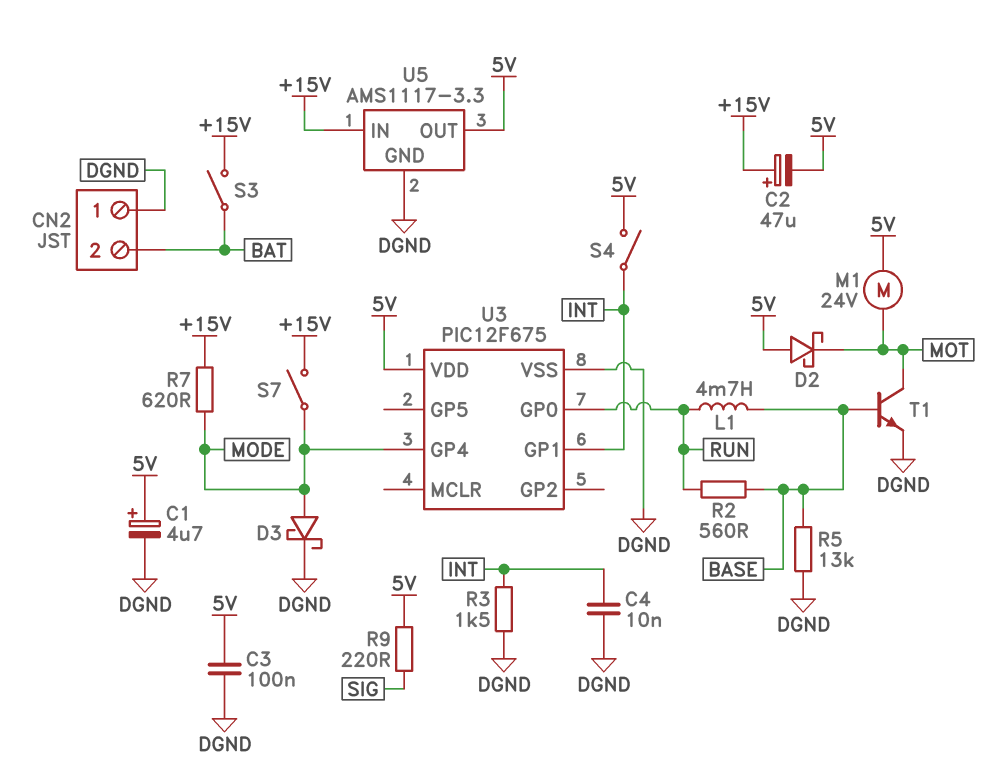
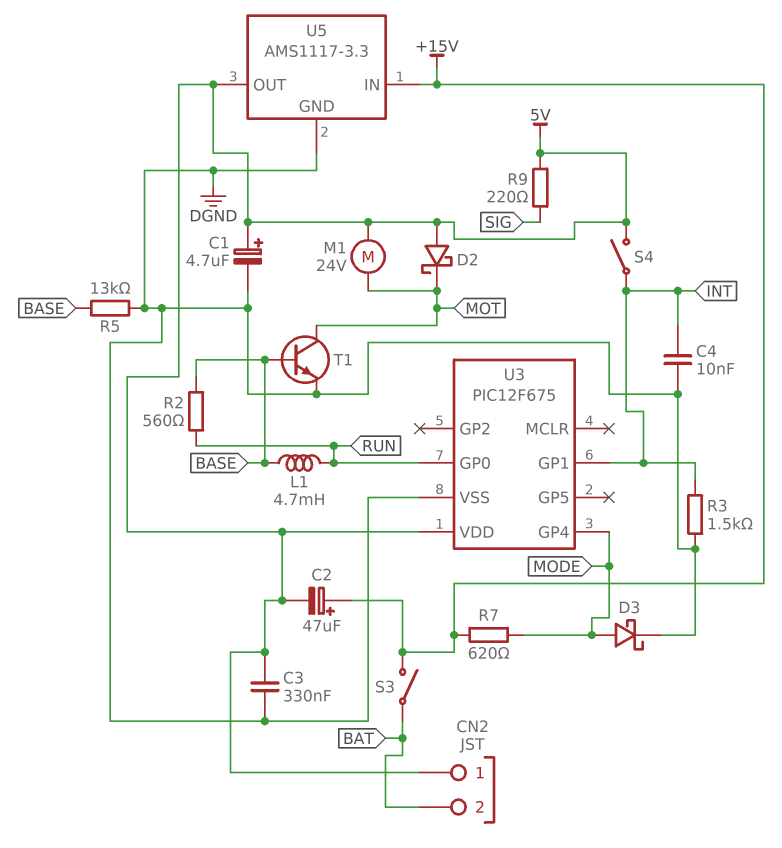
C3: 100nF (5V, DGND) -> 330nF (5V, DGND)
CN2 pin 1: DGND -> 5V
S7: switch (+15V, MODE) -> none

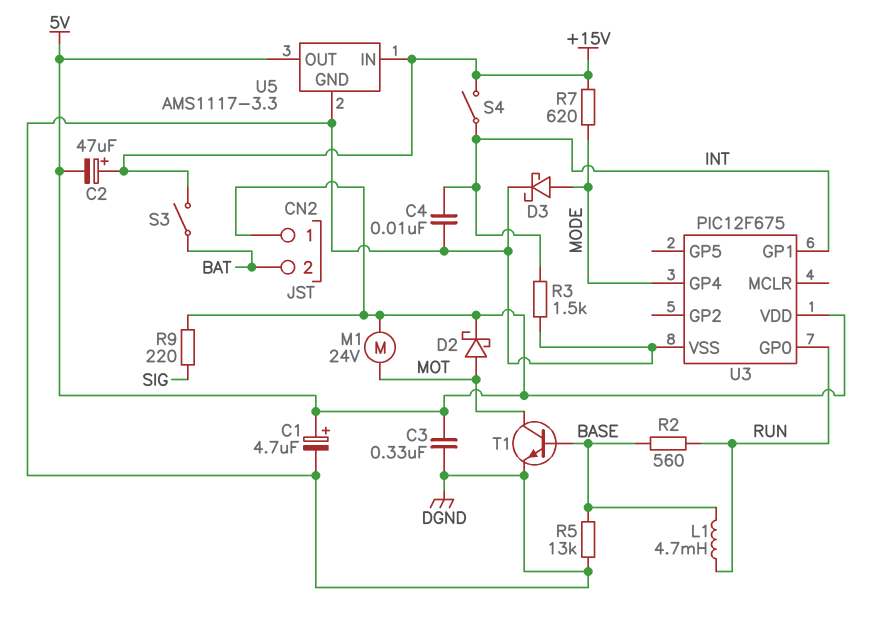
D2: schottky (A 5V, K MOT) -> schottky (A MOT, K 5V)
S4: switch (5V, INT) -> switch (+15V, INT)

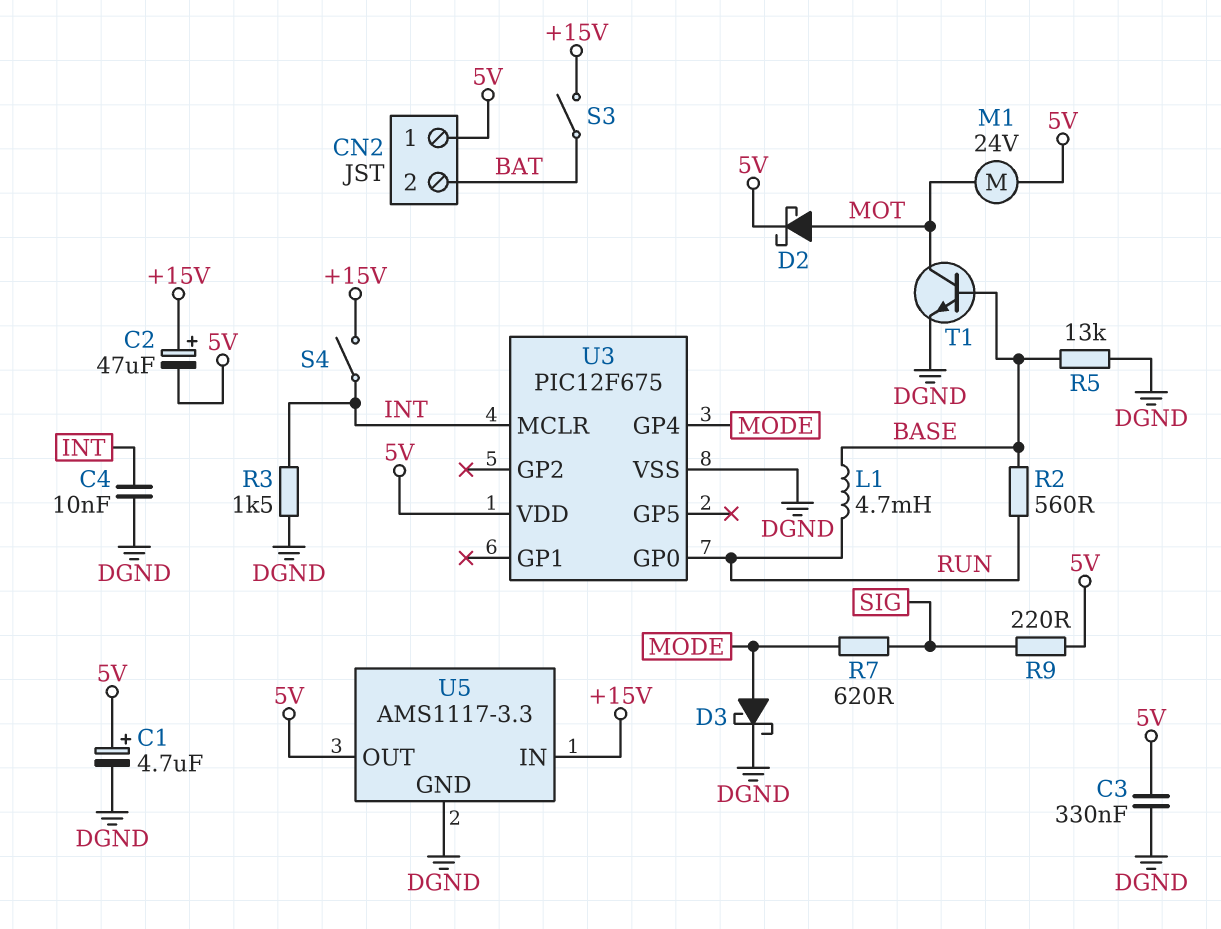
R7: 620 (+15V, MODE) -> 620 (MODE, SIG)
U3 pin GP1: INT -> none
U3 pin MCLR: none -> INT

